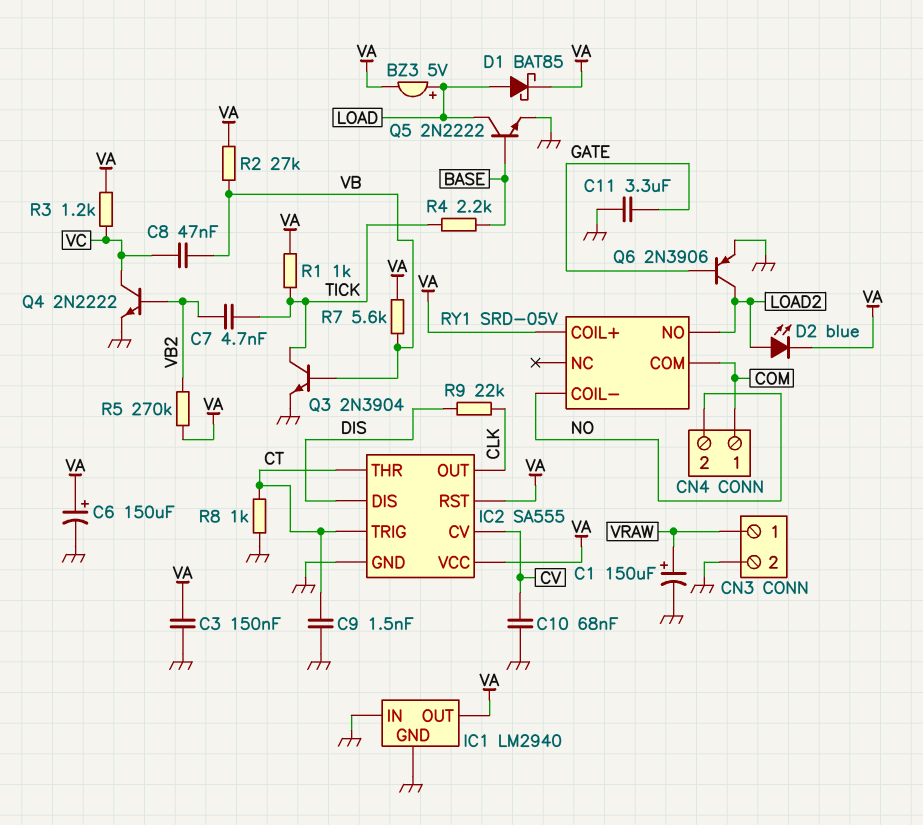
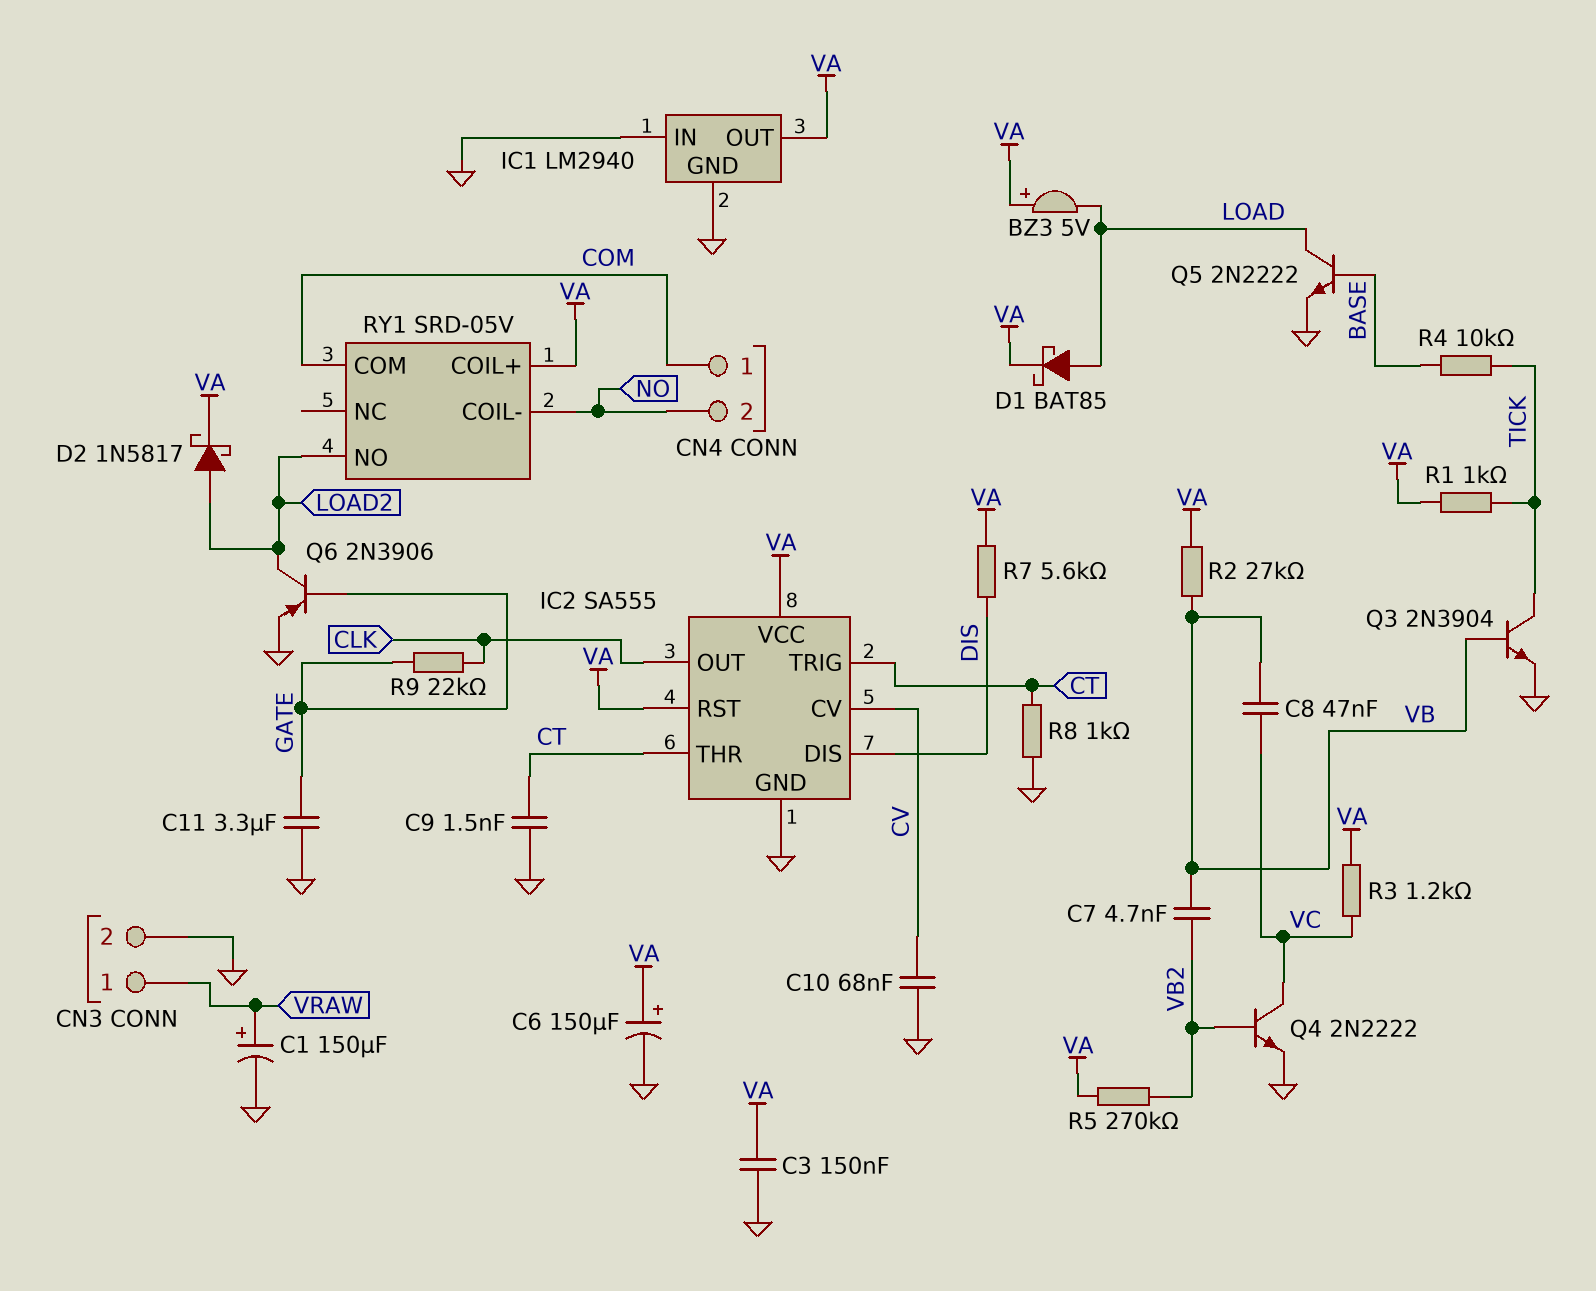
BZ3: buzzer 5V (plus LOAD, minus VA) -> buzzer 5V (plus VA, minus LOAD)
C7: 4.7nF (TICK, VB2) -> 4.7nF (VB, VB2)
D2: LED blue (A LOAD2, K VA) -> schottky 1N5817 (A LOAD2, K VA)
R4: 2.2k (BASE, TICK) -> 10k (BASE, TICK)
R7: 5.6k (VA, VB) -> 5.6k (DIS, VA)
R9: 22k (CLK, DIS) -> 22k (CLK, GATE)

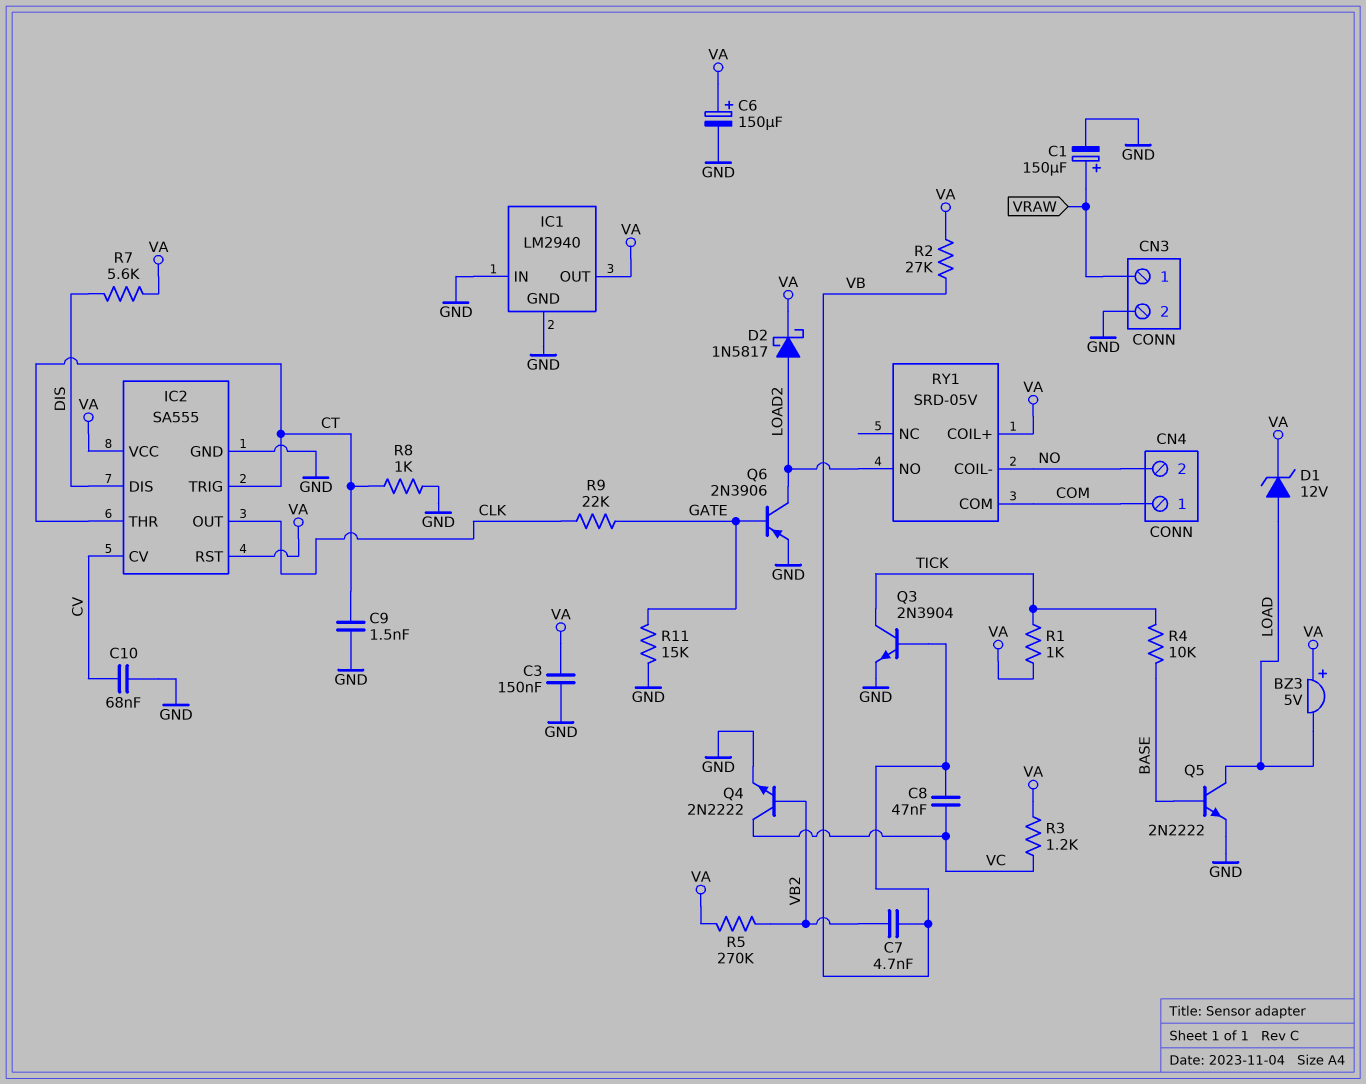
C11: 3.3uF (GATE, GND) -> none
D1: schottky BAT85 (A LOAD, K VA) -> zener 12V (A LOAD, K VA)
R11: none -> 15k (GATE, GND)

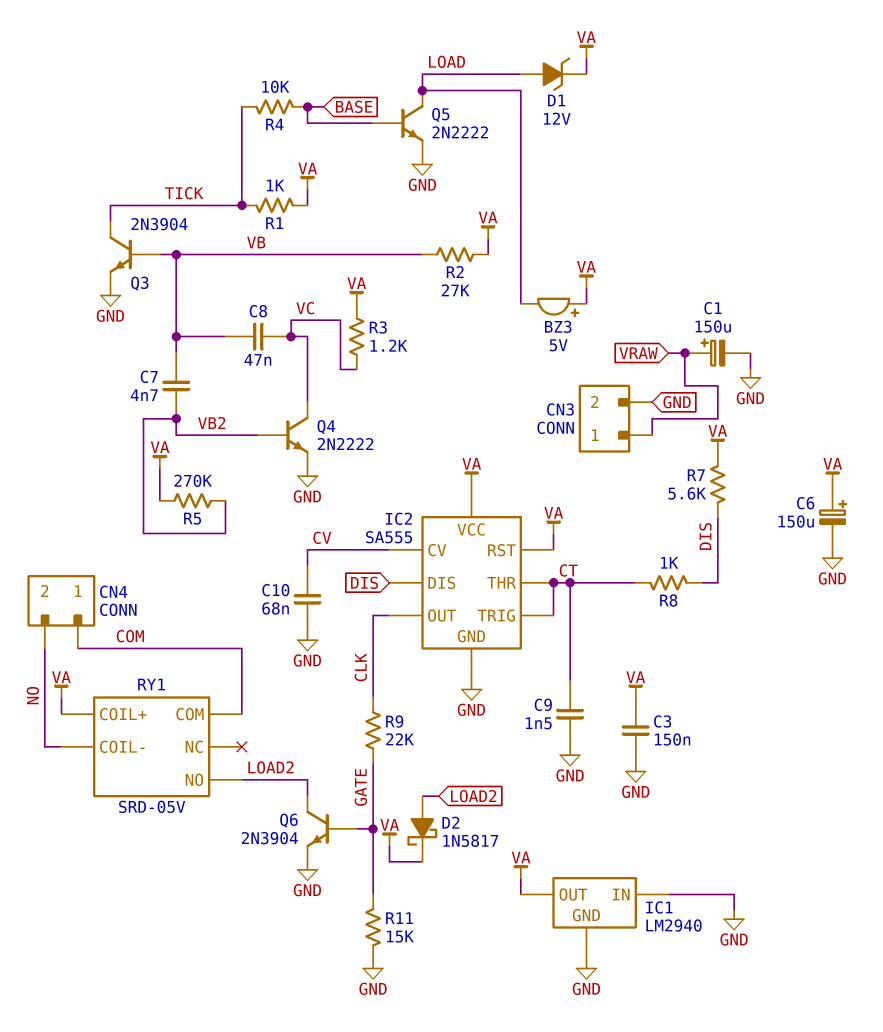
Q6: PNP 2N3906 (B GATE, C LOAD2, E GND) -> NPN 2N3904 (B GATE, C LOAD2, E GND)
R8: 1k (CT, GND) -> 1k (CT, DIS)

